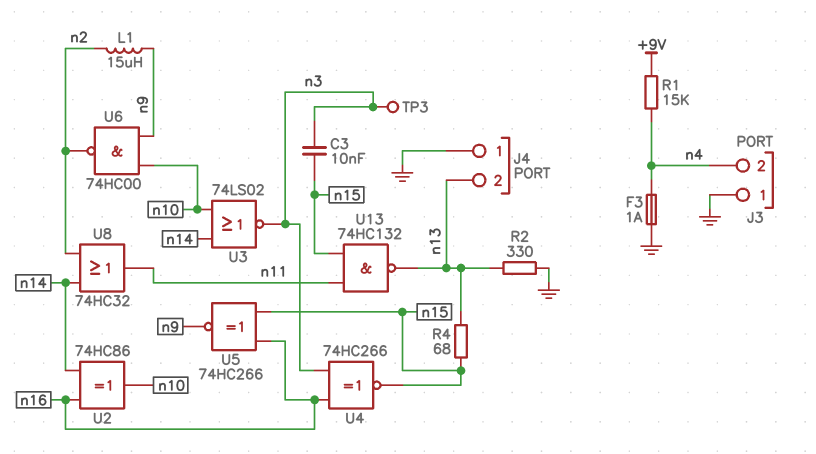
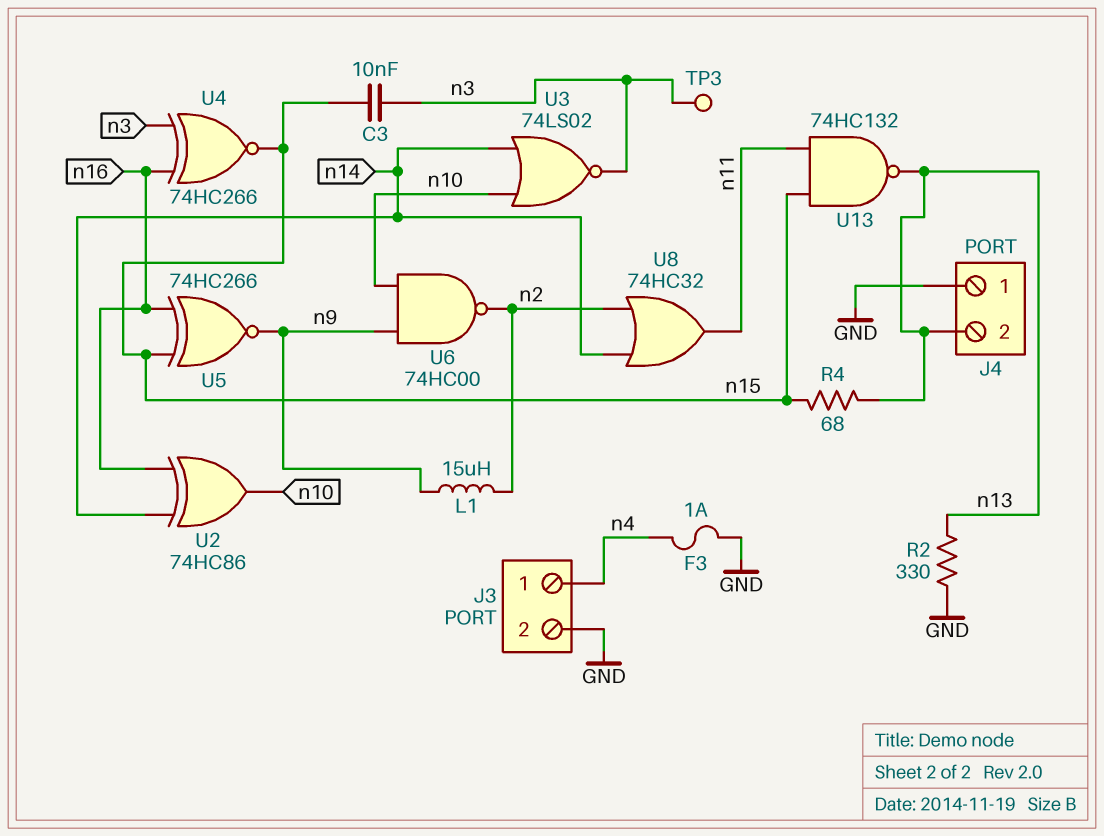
J3 pin 1: GND -> n4
J3 pin 2: n4 -> GND
R1: 15k (+9V, n4) -> none

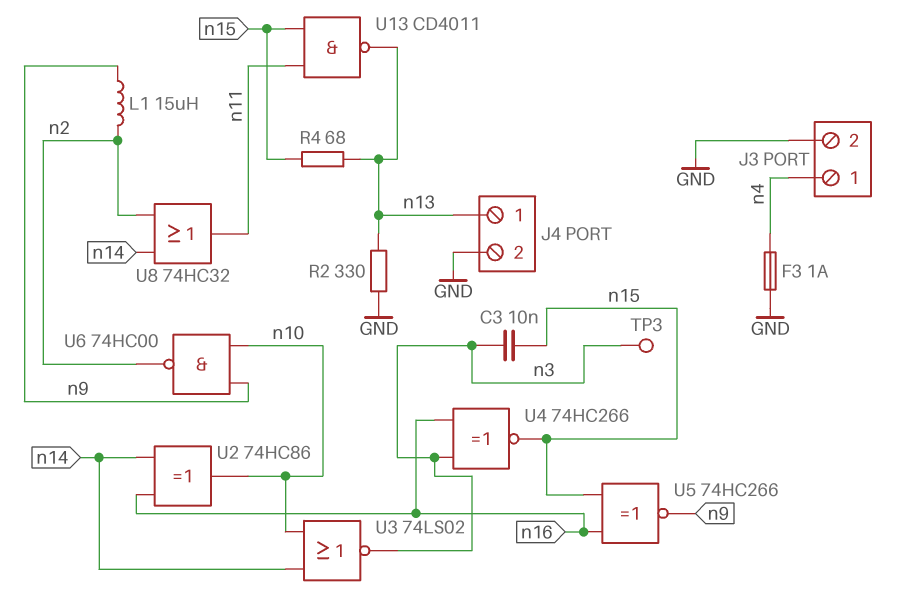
J4 pin 1: GND -> n13
J4 pin 2: n13 -> GND
U13: NAND 74HC132 (in n11, in n15, out n13) -> NAND CD4011 (in n11, in n15, out n13)

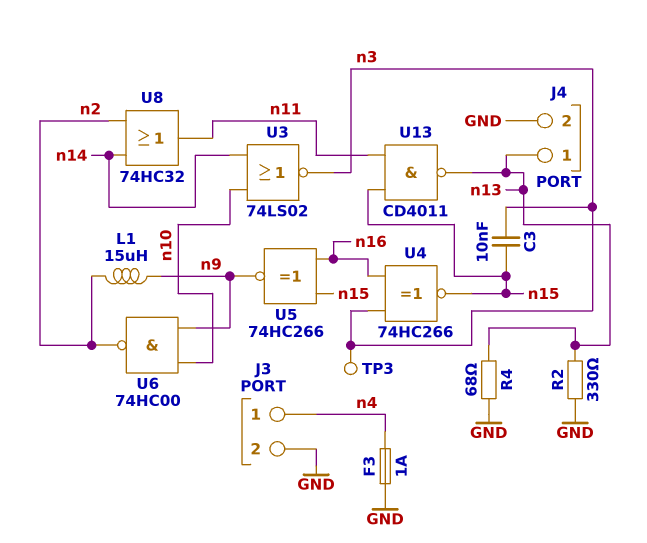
R4: 68 (n13, n15) -> 68 (GND, n13)
U2: XOR 74HC86 (in n14, in n16, out n10) -> none

